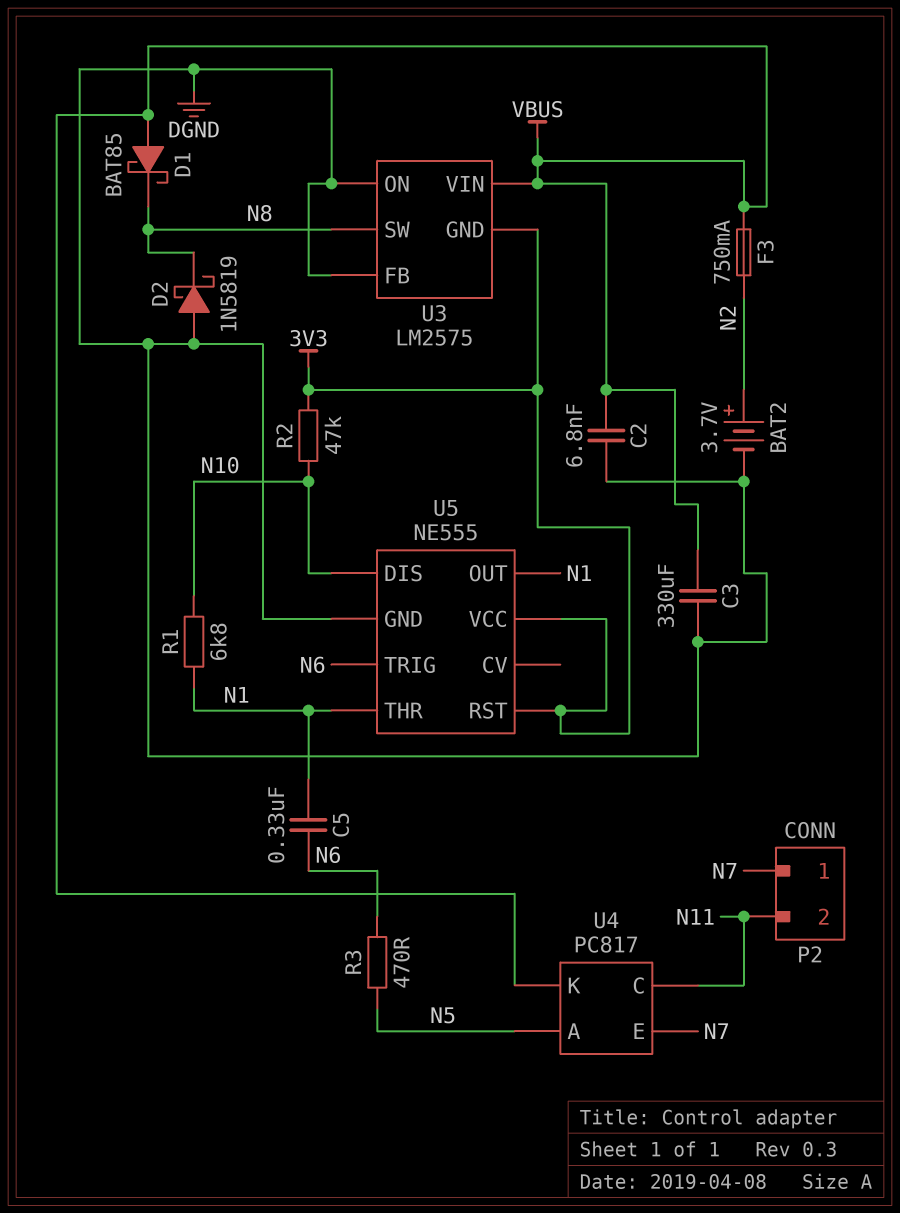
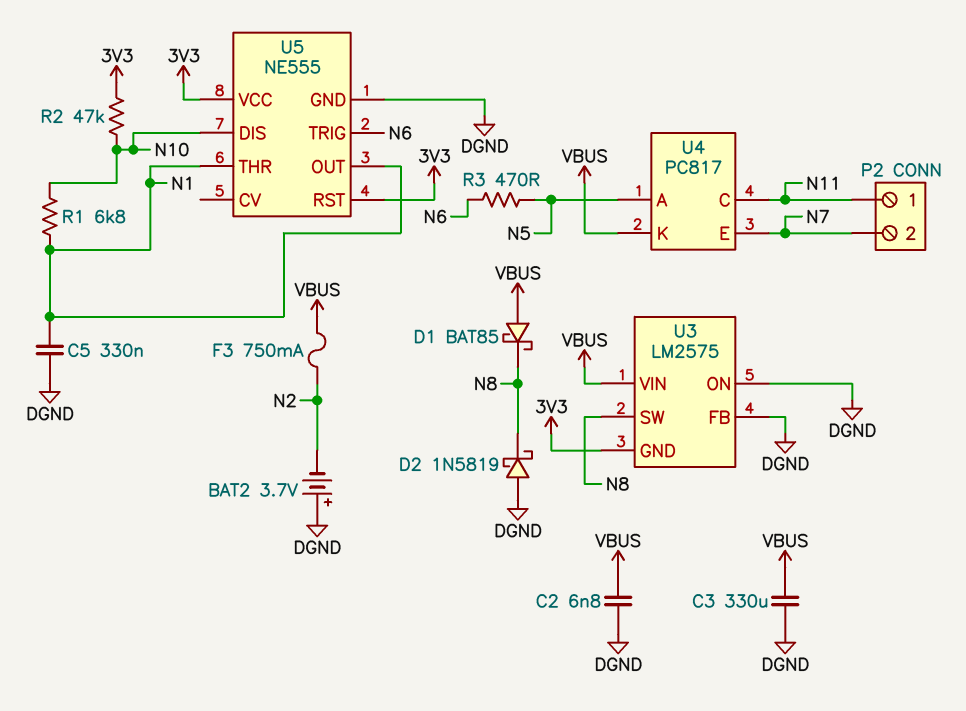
BAT2: 3.7V (plus N2, minus DGND) -> 3.7V (plus DGND, minus N2)
C5: 330nF (N1, N6) -> 330nF (DGND, N1)
P2 pin 1: N7 -> N11
P2 pin 2: N11 -> N7

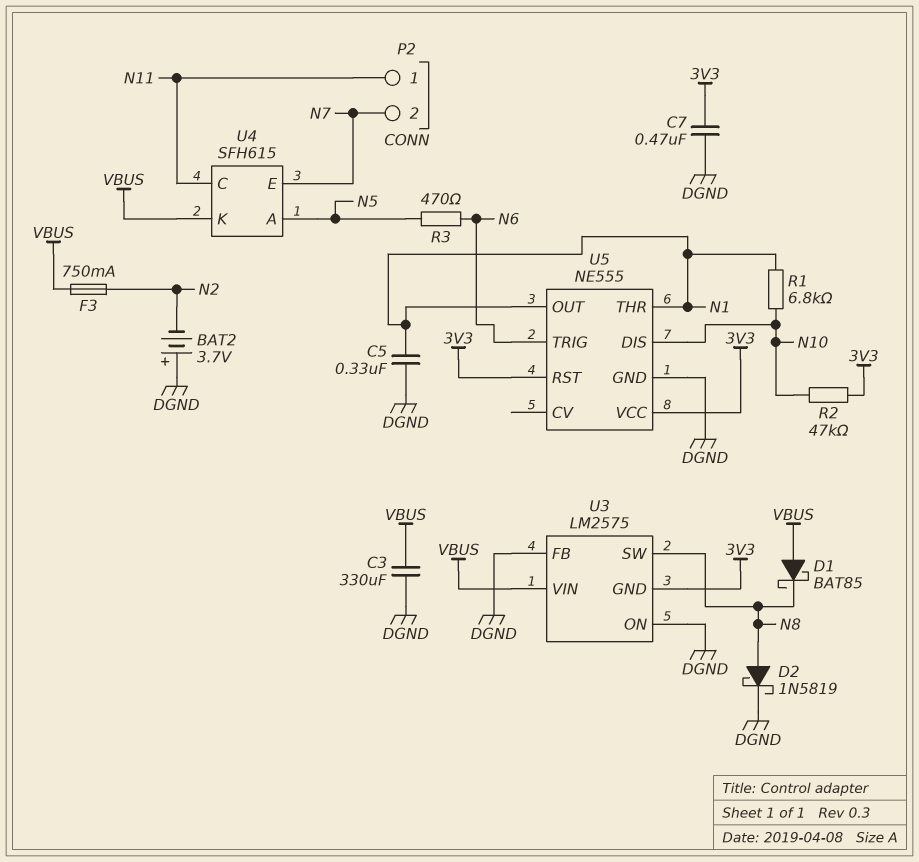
C2: 6.8nF (DGND, VBUS) -> none
C7: none -> 470nF (3V3, DGND)
D2: schottky 1N5819 (A DGND, K N8) -> schottky 1N5819 (A N8, K DGND)
U4: PC817 -> SFH615

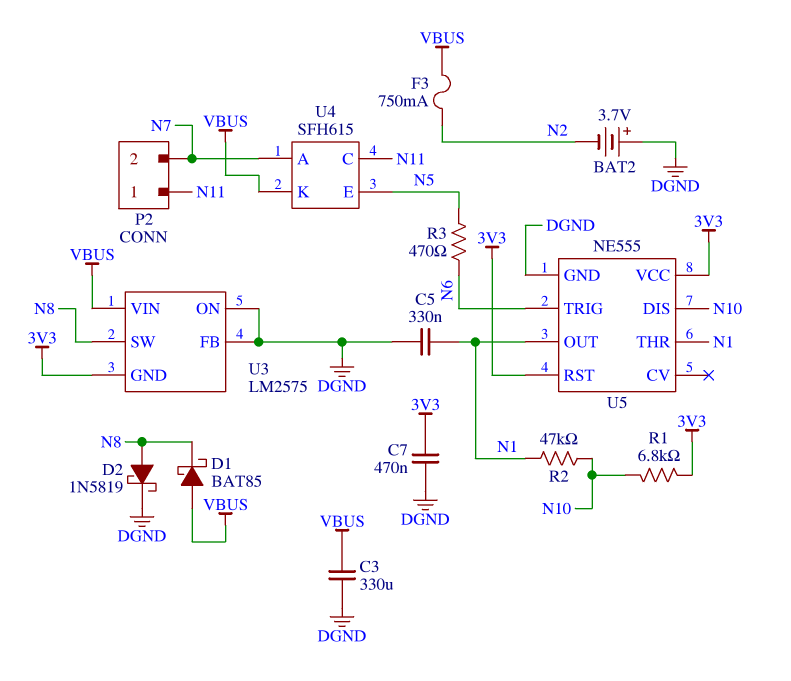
R1: 6.8k (N1, N10) -> 6.8k (3V3, N10)
R2: 47k (3V3, N10) -> 47k (N1, N10)
U4 pin A: N5 -> N7
U4 pin E: N7 -> N5

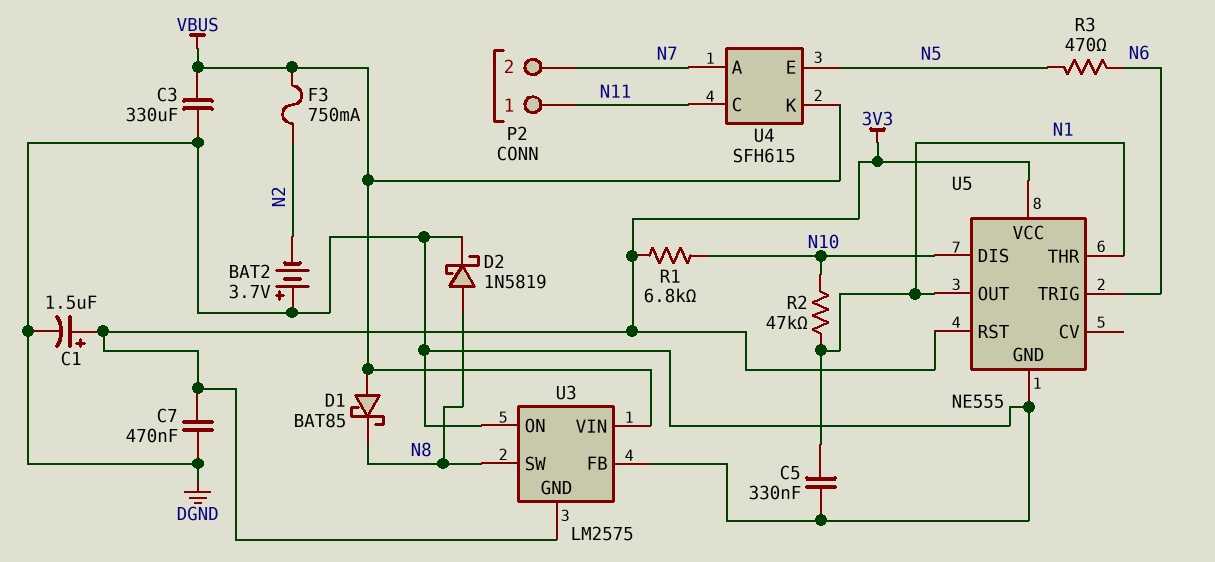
C1: none -> 1.5uF (plus 3V3, minus DGND)

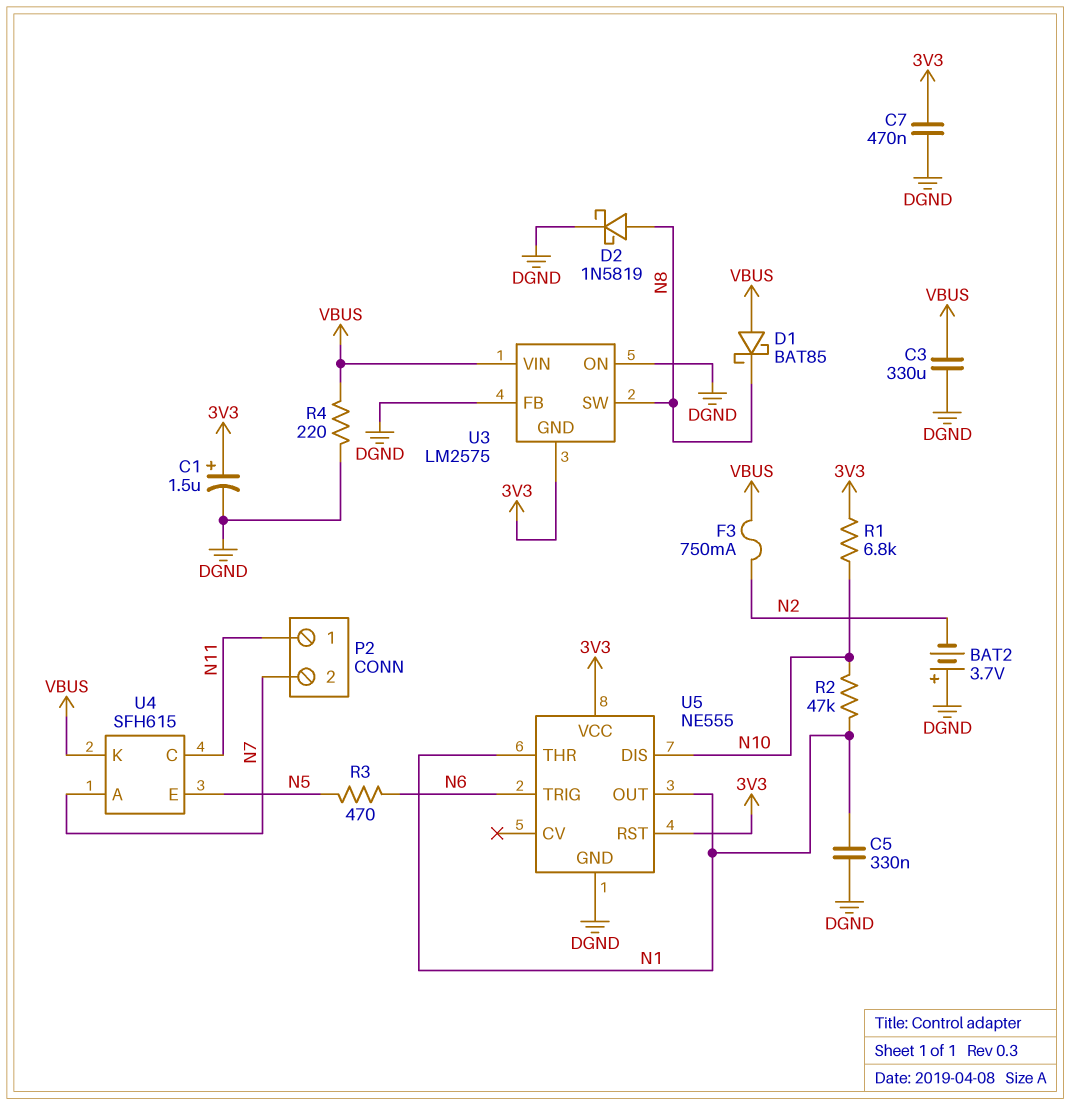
R4: none -> 220 (DGND, VBUS)

